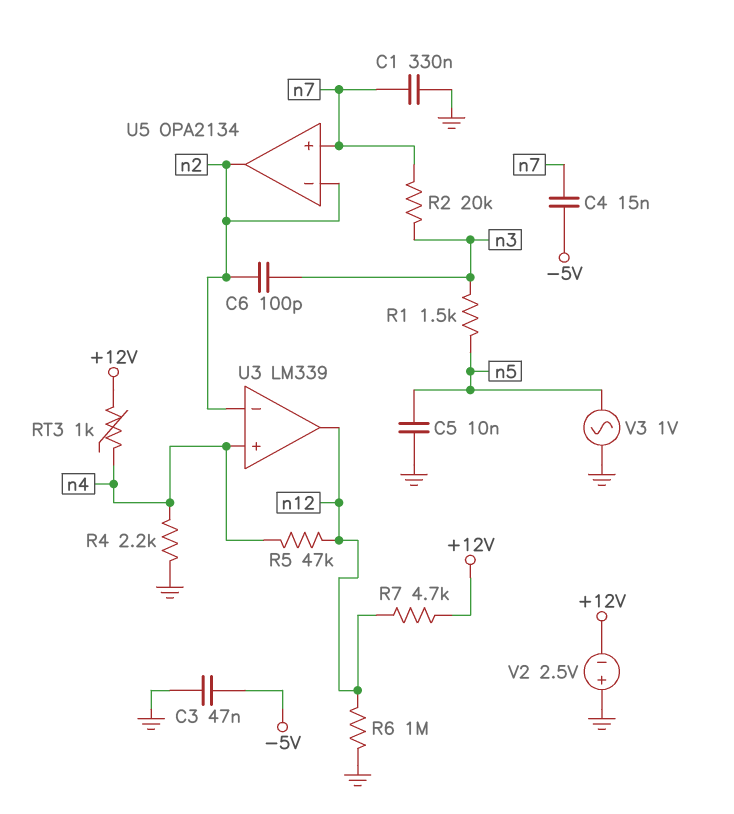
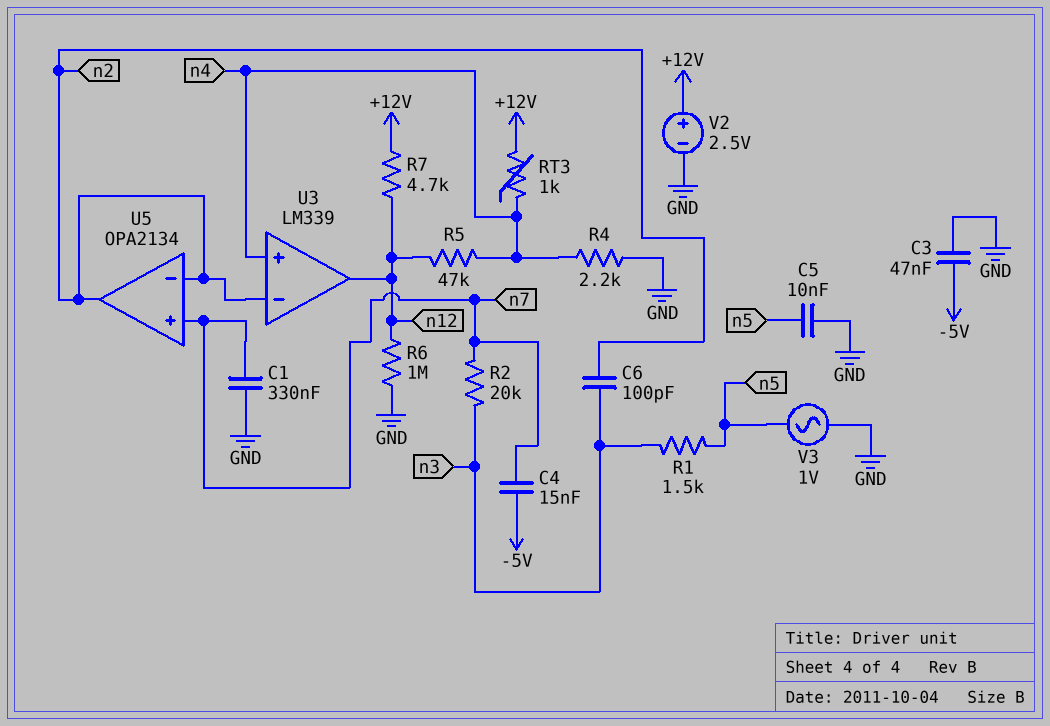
V2: 2.5V (plus GND, minus +12V) -> 2.5V (plus +12V, minus GND)

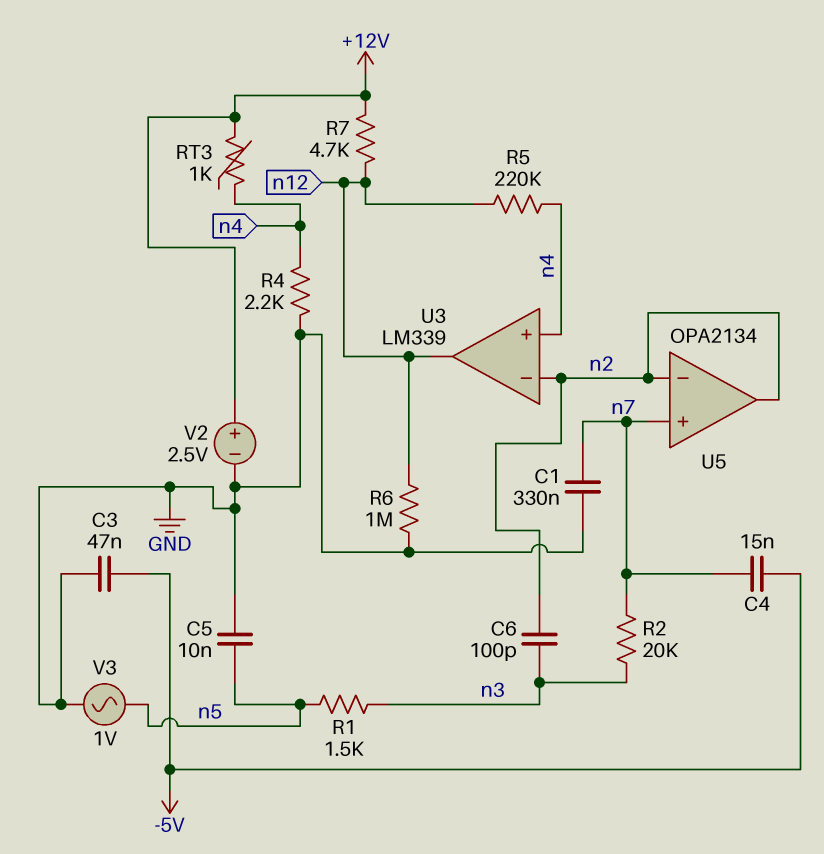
R5: 47k (n4, n12) -> 220k (n4, n12)

